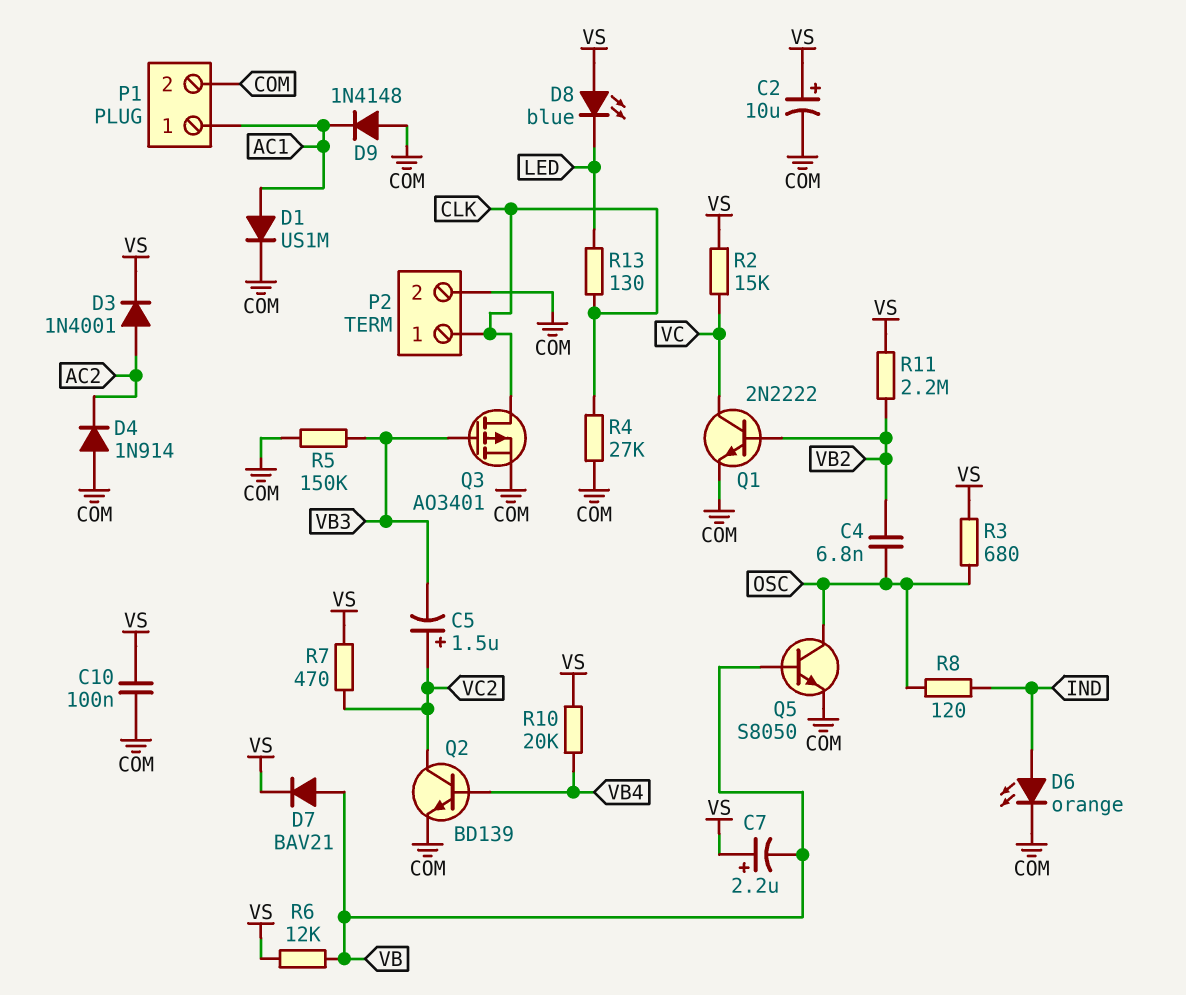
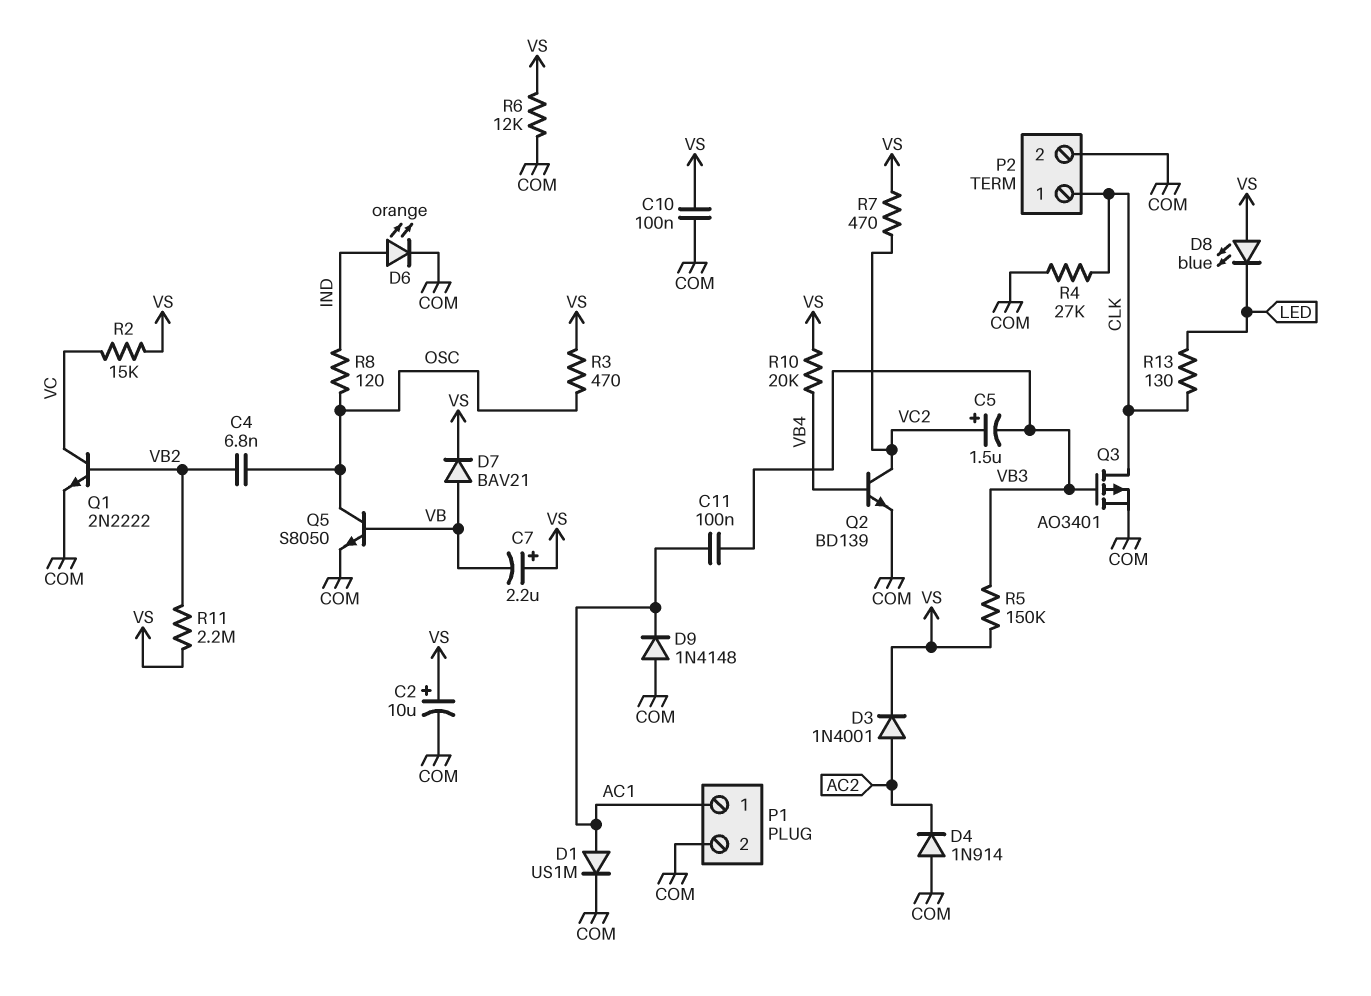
C11: none -> 100nF (AC1, VB3)
R3: 680 (OSC, VS) -> 470 (OSC, VS)
R5: 150k (COM, VB3) -> 150k (VB3, VS)
R6: 12k (VB, VS) -> 12k (COM, VS)

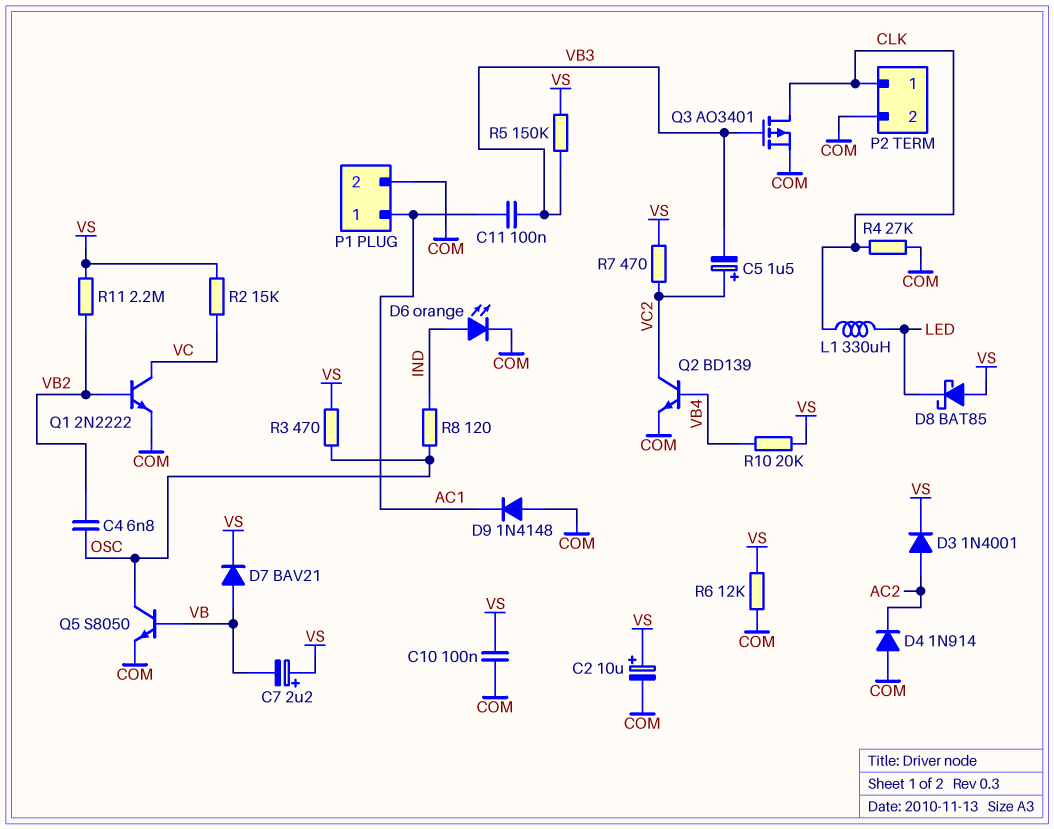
D1: diode US1M (A AC1, K COM) -> none
D8: LED blue (A VS, K LED) -> schottky BAT85 (A VS, K LED)
L1: none -> 330uH (CLK, LED)
R13: 130 (CLK, LED) -> none

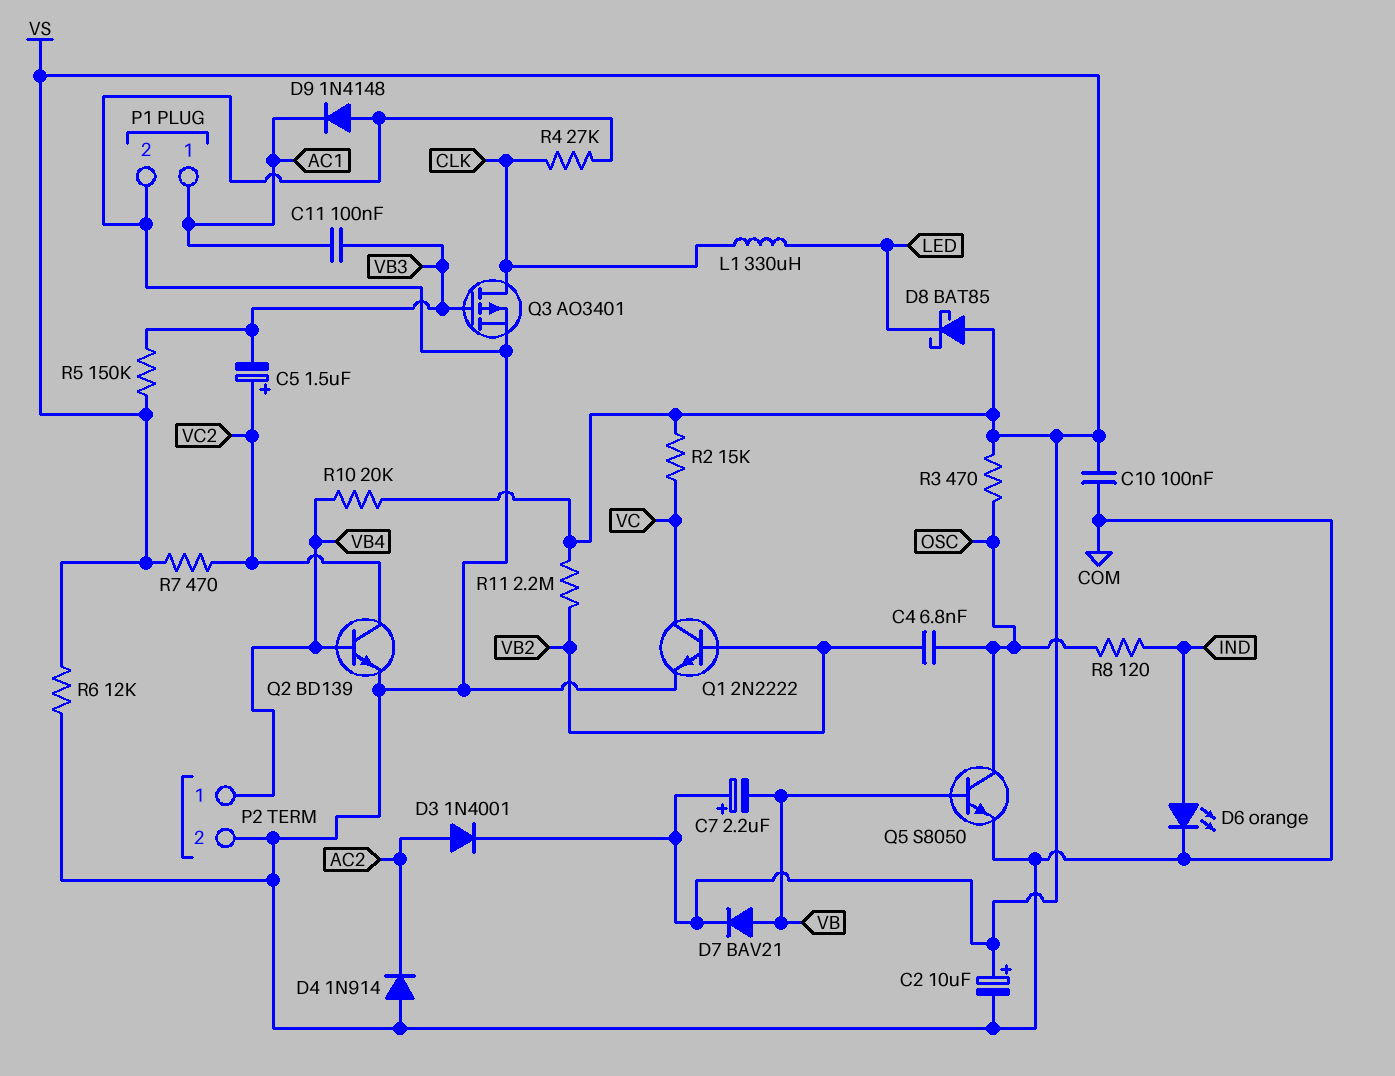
P2 pin 1: CLK -> VB4

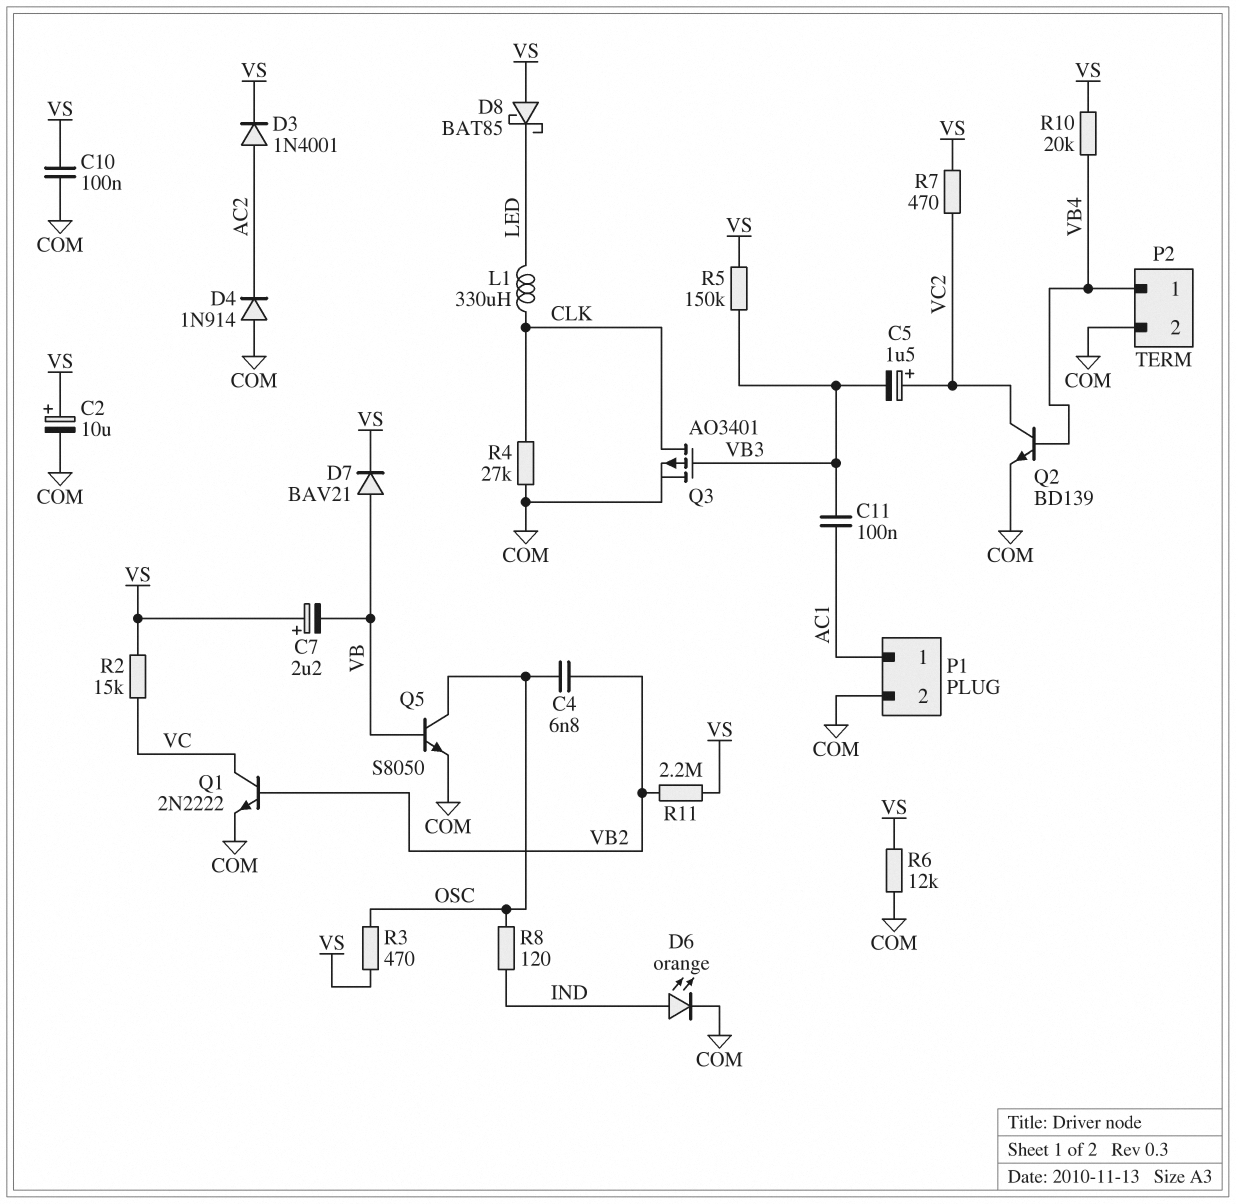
D9: diode 1N4148 (A COM, K AC1) -> none

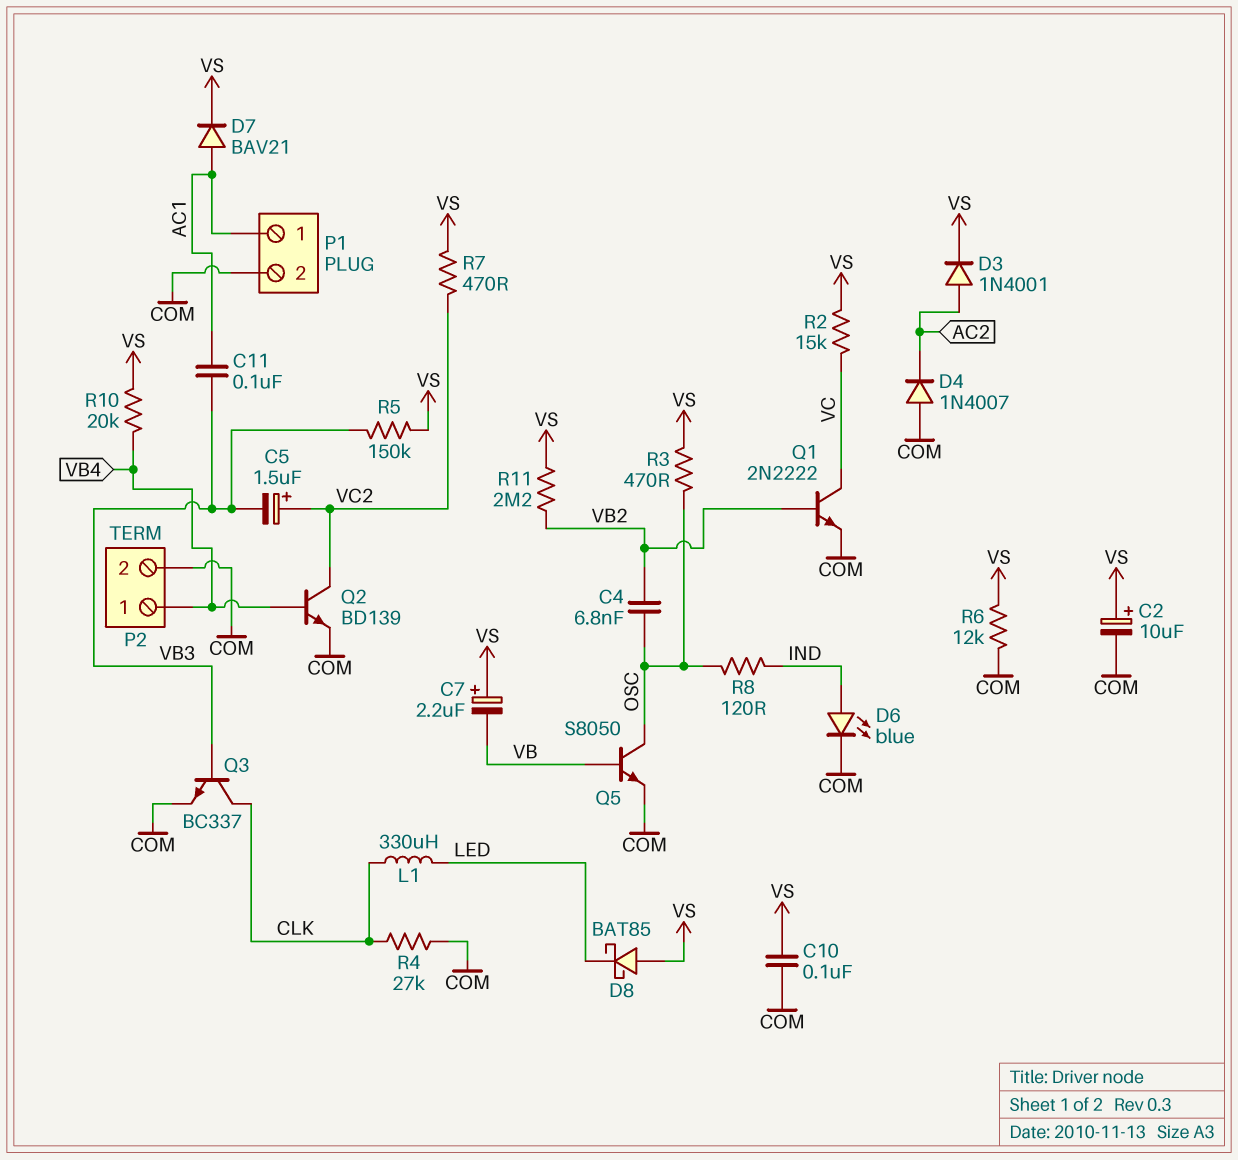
D4: diode 1N914 (A COM, K AC2) -> diode 1N4007 (A COM, K AC2)
D6: LED orange (A IND, K COM) -> LED blue (A IND, K COM)
D7: diode BAV21 (A VB, K VS) -> diode BAV21 (A AC1, K VS)
Q3: PMOS AO3401 (G VB3, D CLK, S COM) -> NPN BC337 (B VB3, C CLK, E COM)

